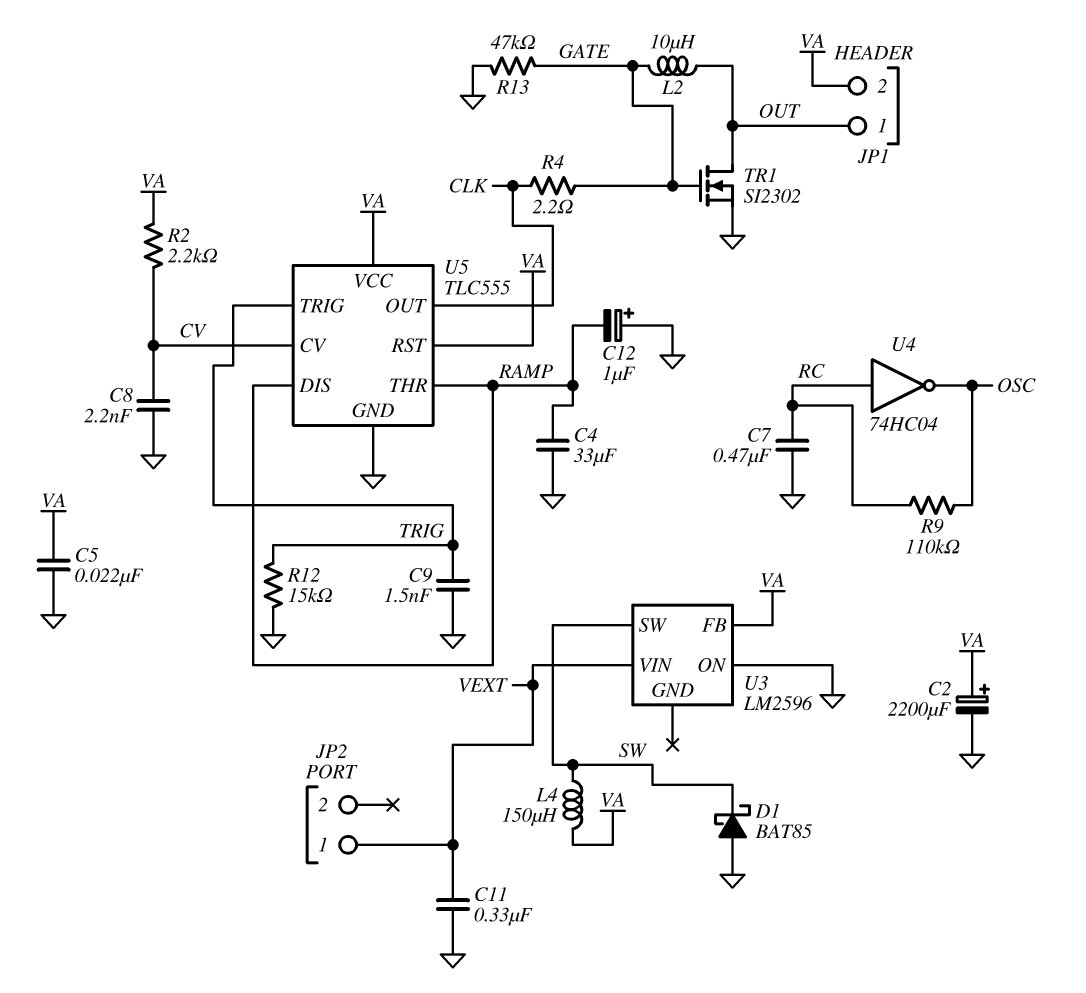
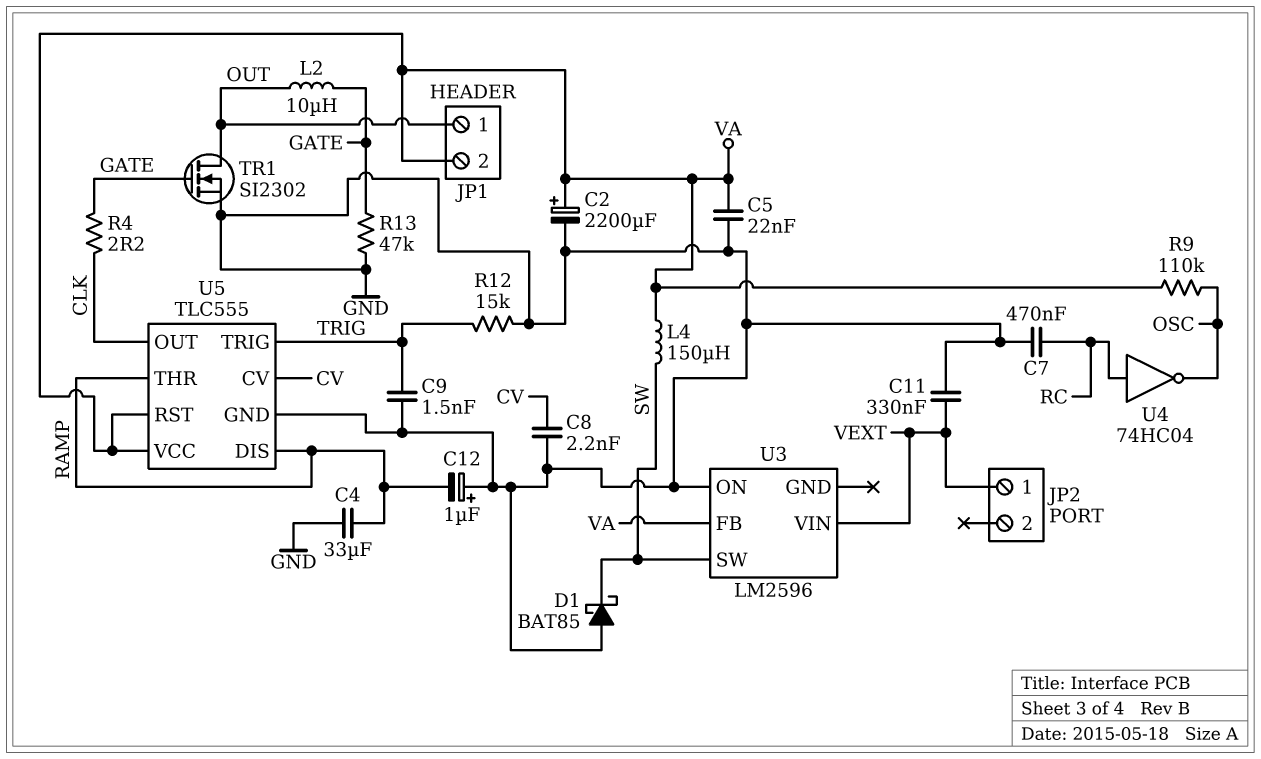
R2: 2.2k (CV, VA) -> none
R9: 110k (OSC, RC) -> 110k (OSC, VA)

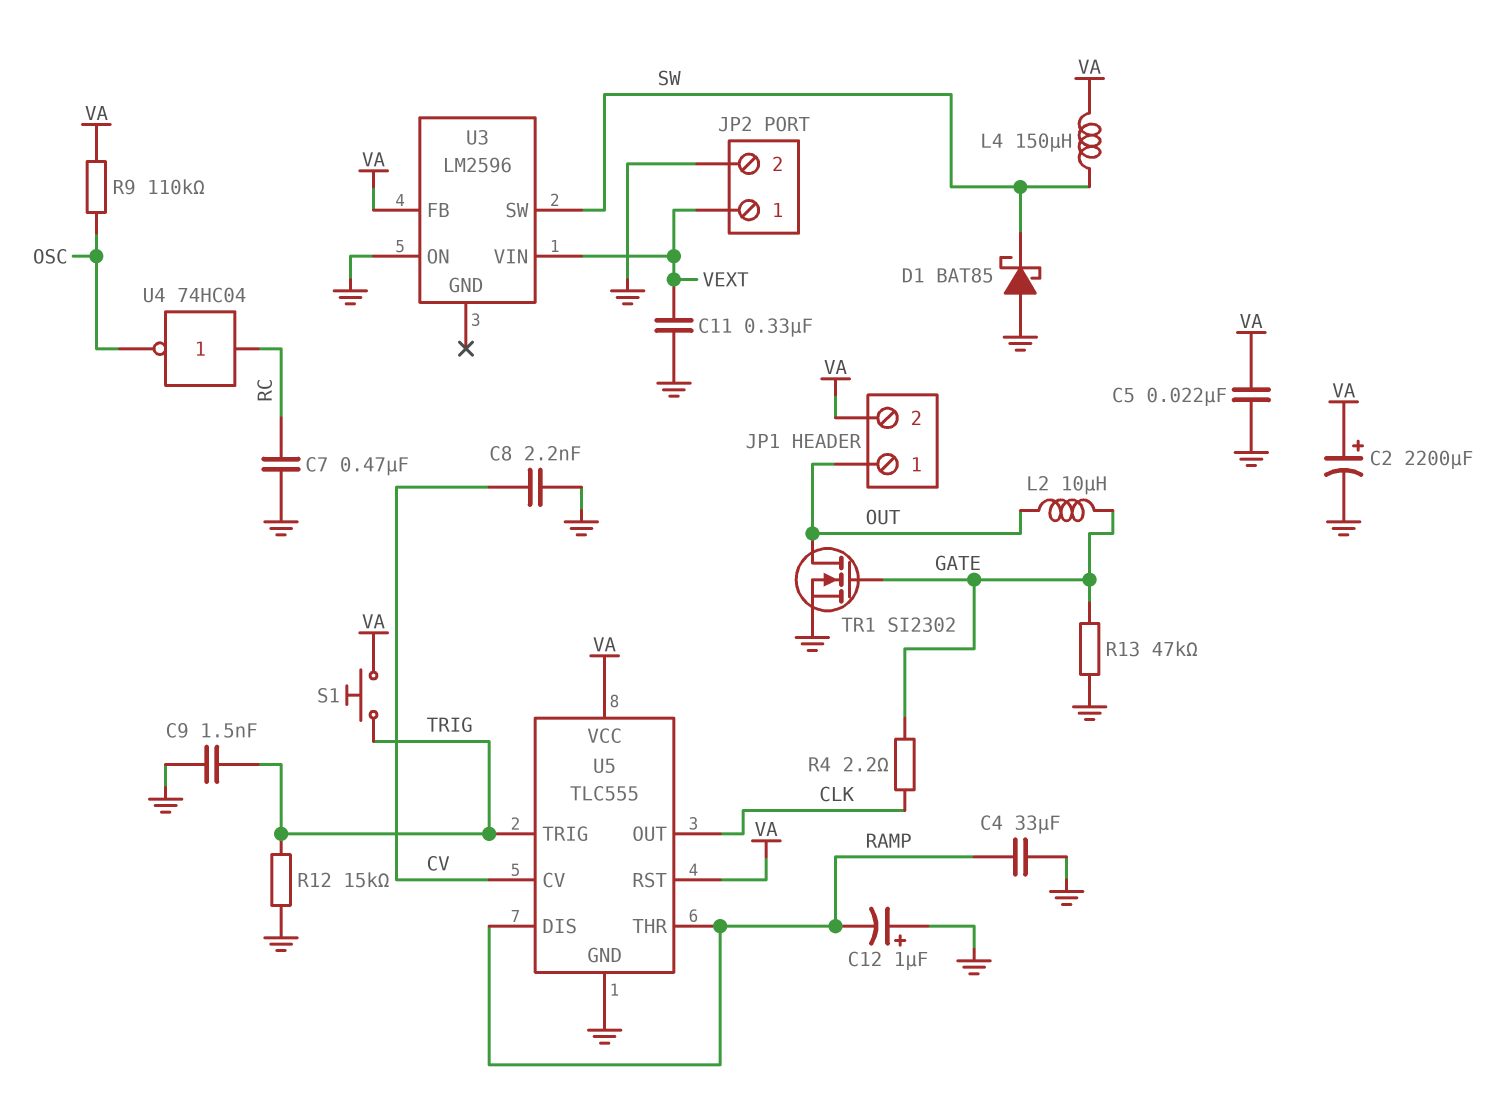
JP2 pin 2: none -> GND
S1: none -> button (TRIG, VA)

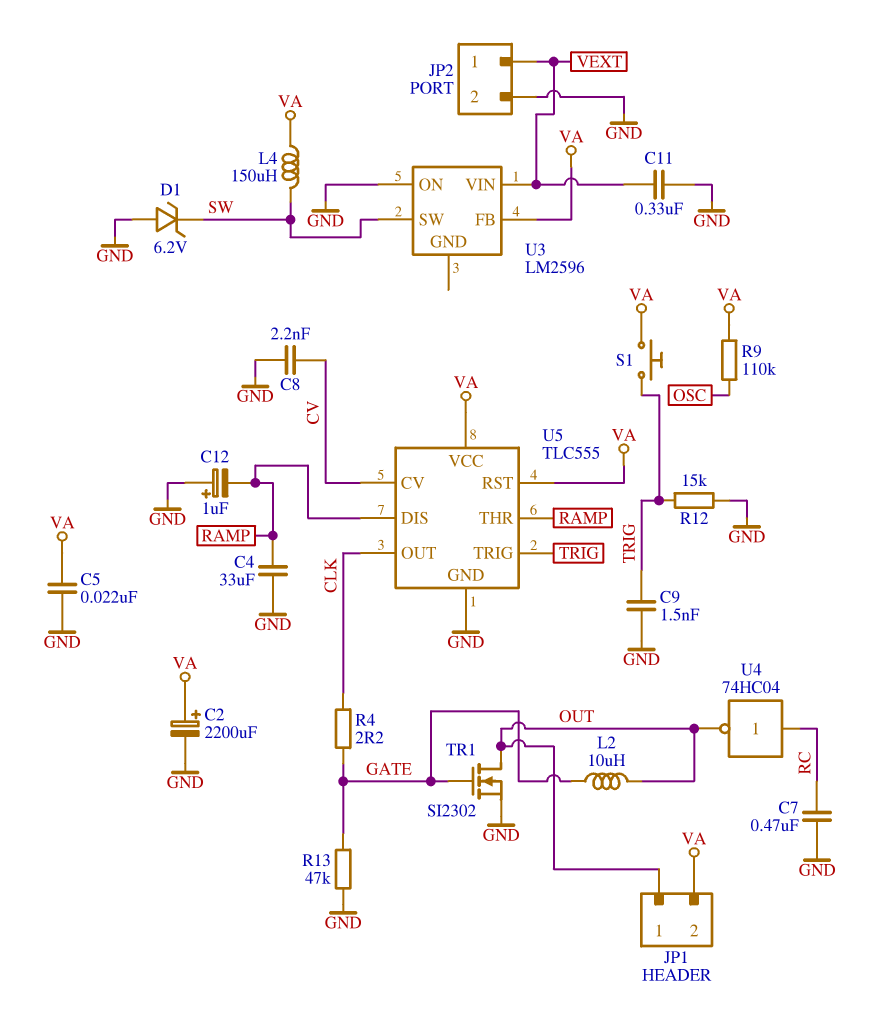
D1: schottky BAT85 (A GND, K SW) -> zener 6.2V (A GND, K SW)
U4: NOT 74HC04 (in RC, out OSC) -> NOT 74HC04 (in RC, out OUT)

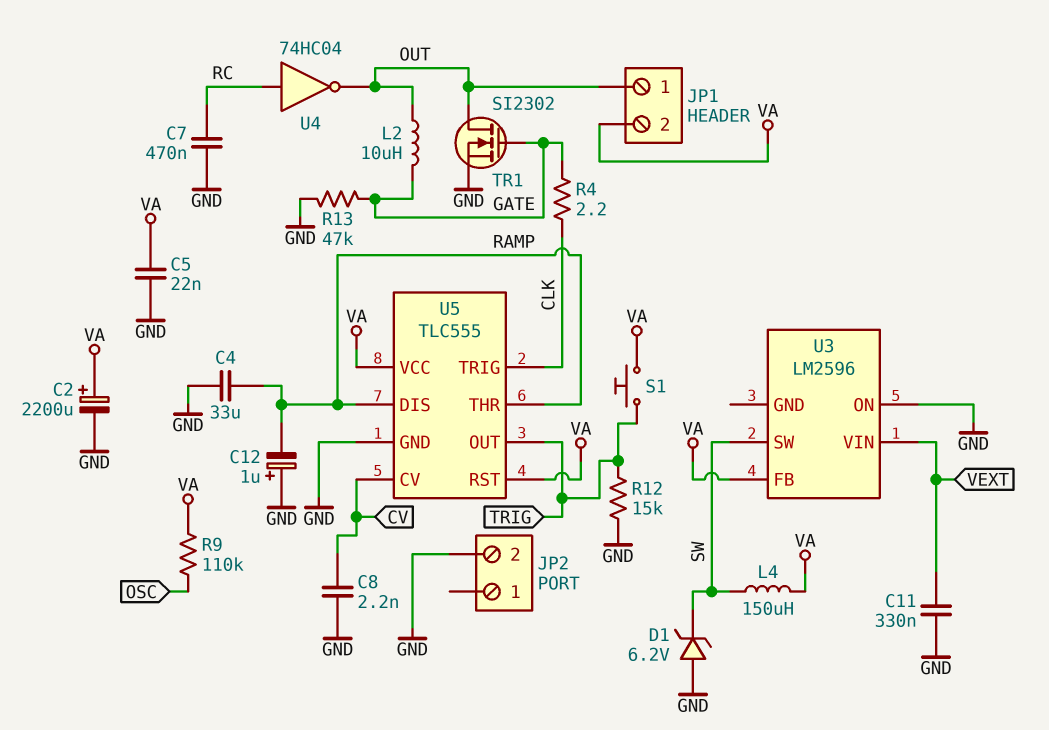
C9: 1.5nF (GND, TRIG) -> none
JP2 pin 1: VEXT -> none
U5 pin OUT: CLK -> TRIG
U5 pin TRIG: TRIG -> CLK

